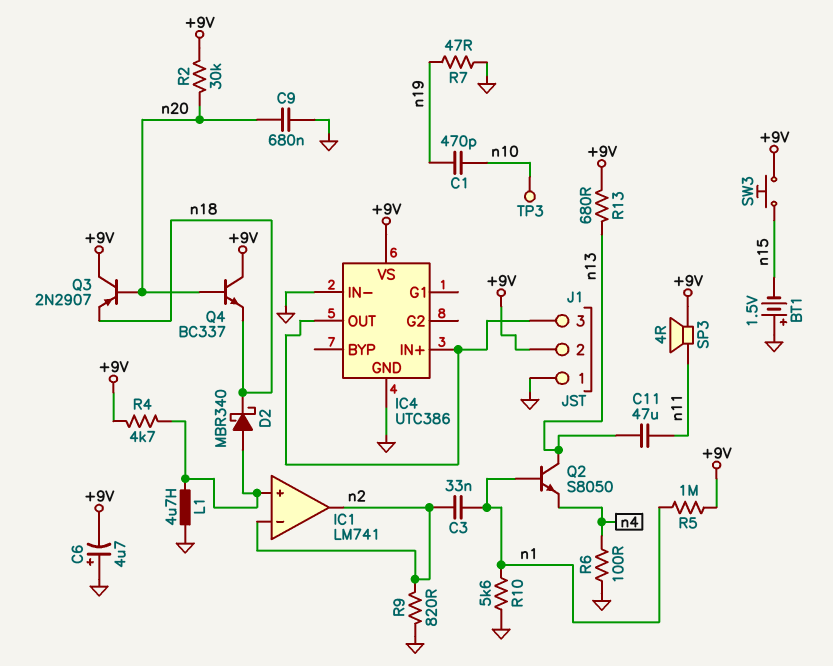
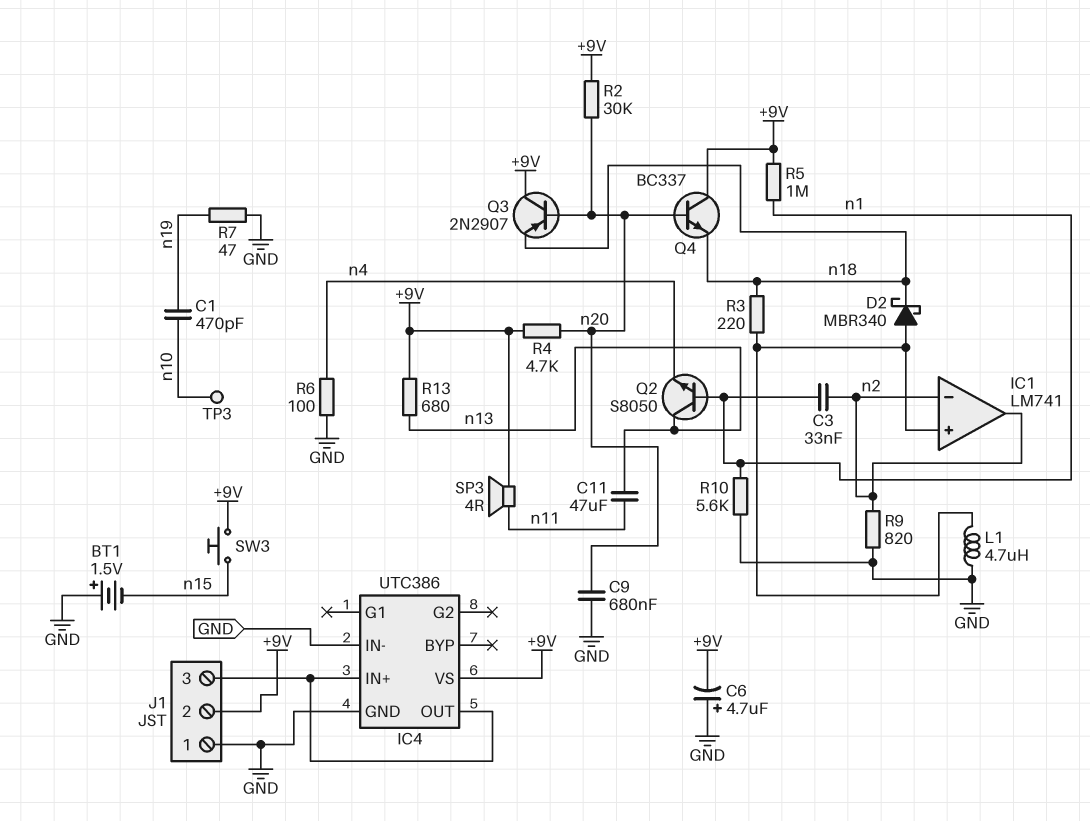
R3: none -> 220 (IC1/in+, n18)
R4: 4.7k (+9V, IC1/in+) -> 4.7k (+9V, n20)

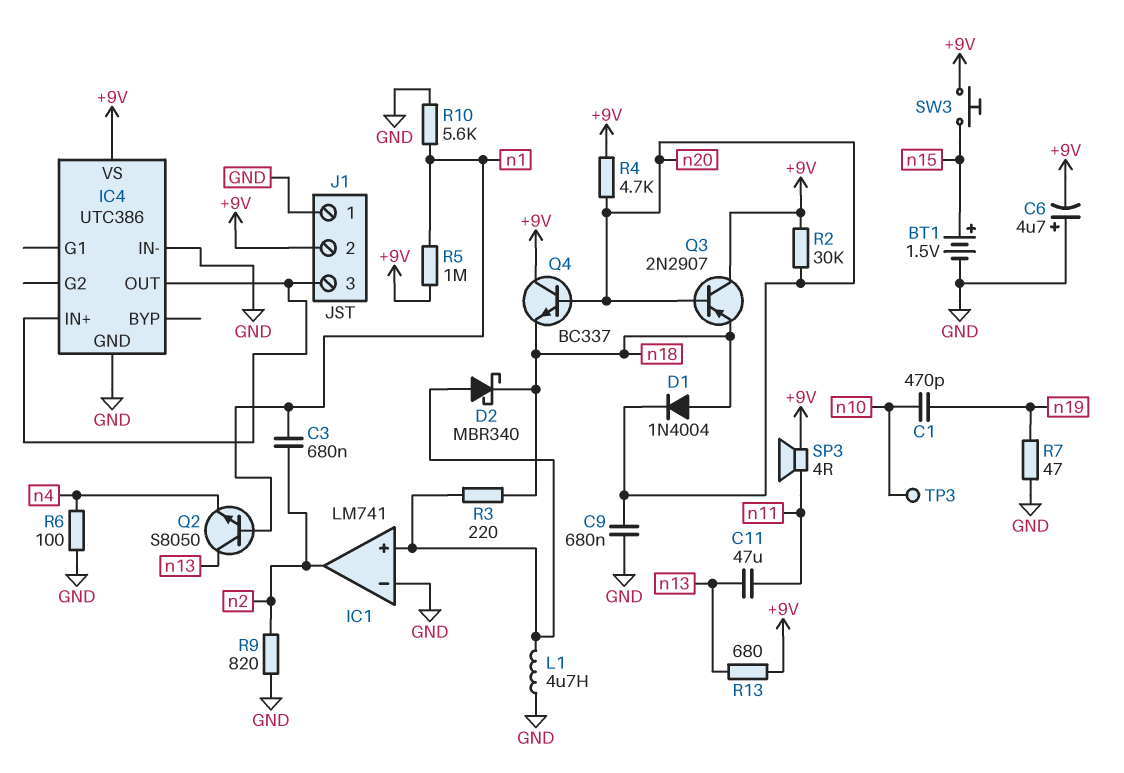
BT1: 1.5V (plus GND, minus n15) -> 1.5V (plus n15, minus GND)
C3: 33nF (n1, n2) -> 680nF (n1, n2)
D1: none -> diode 1N4004 (A n18, K n20)
IC1 pin in-: n2 -> GND

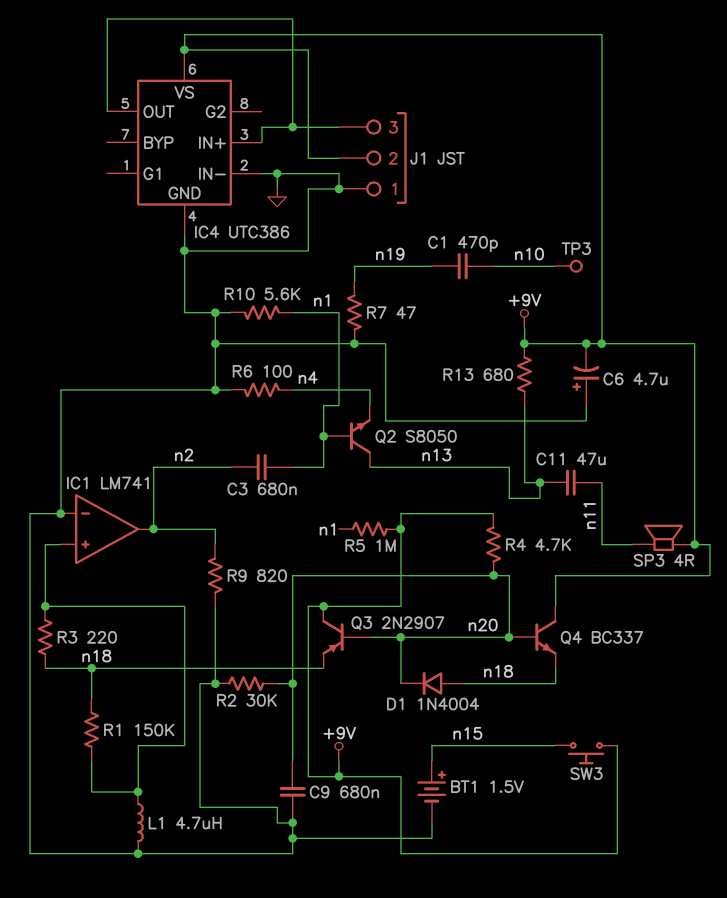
D2: schottky MBR340 (A IC1/in+, K n18) -> none
R1: none -> 150k (IC1/in+, n18)
R2: 30k (+9V, n20) -> 30k (GND, n20)

